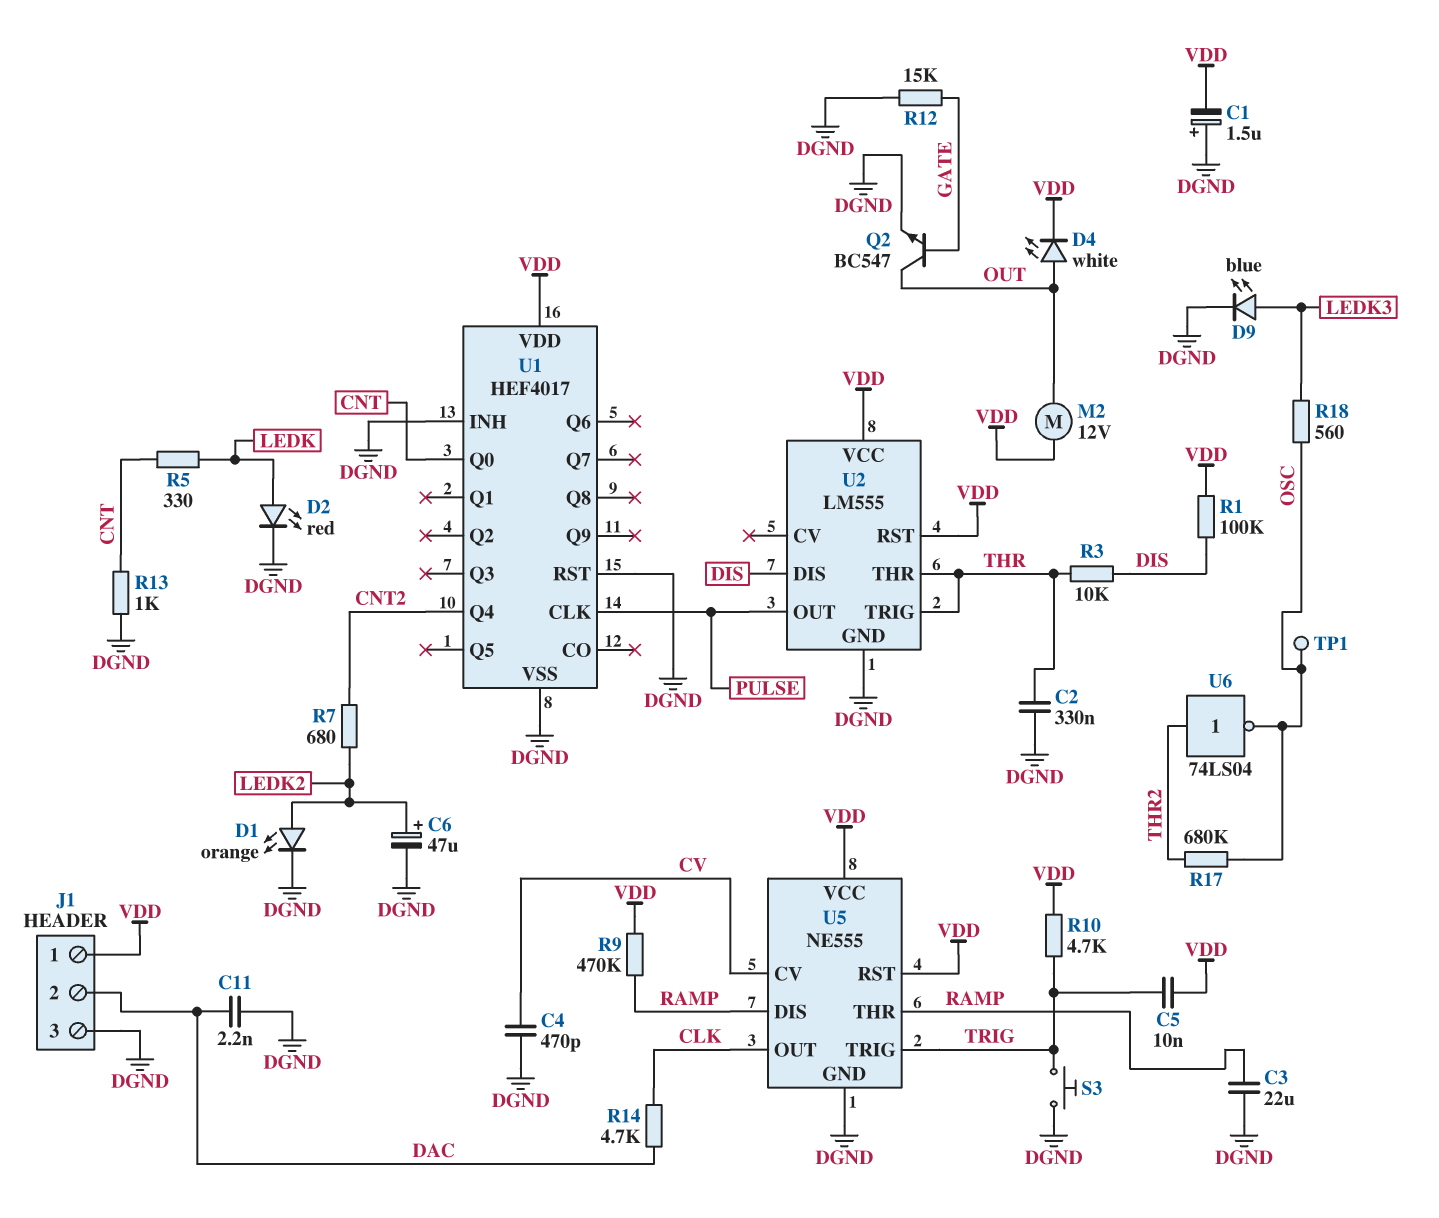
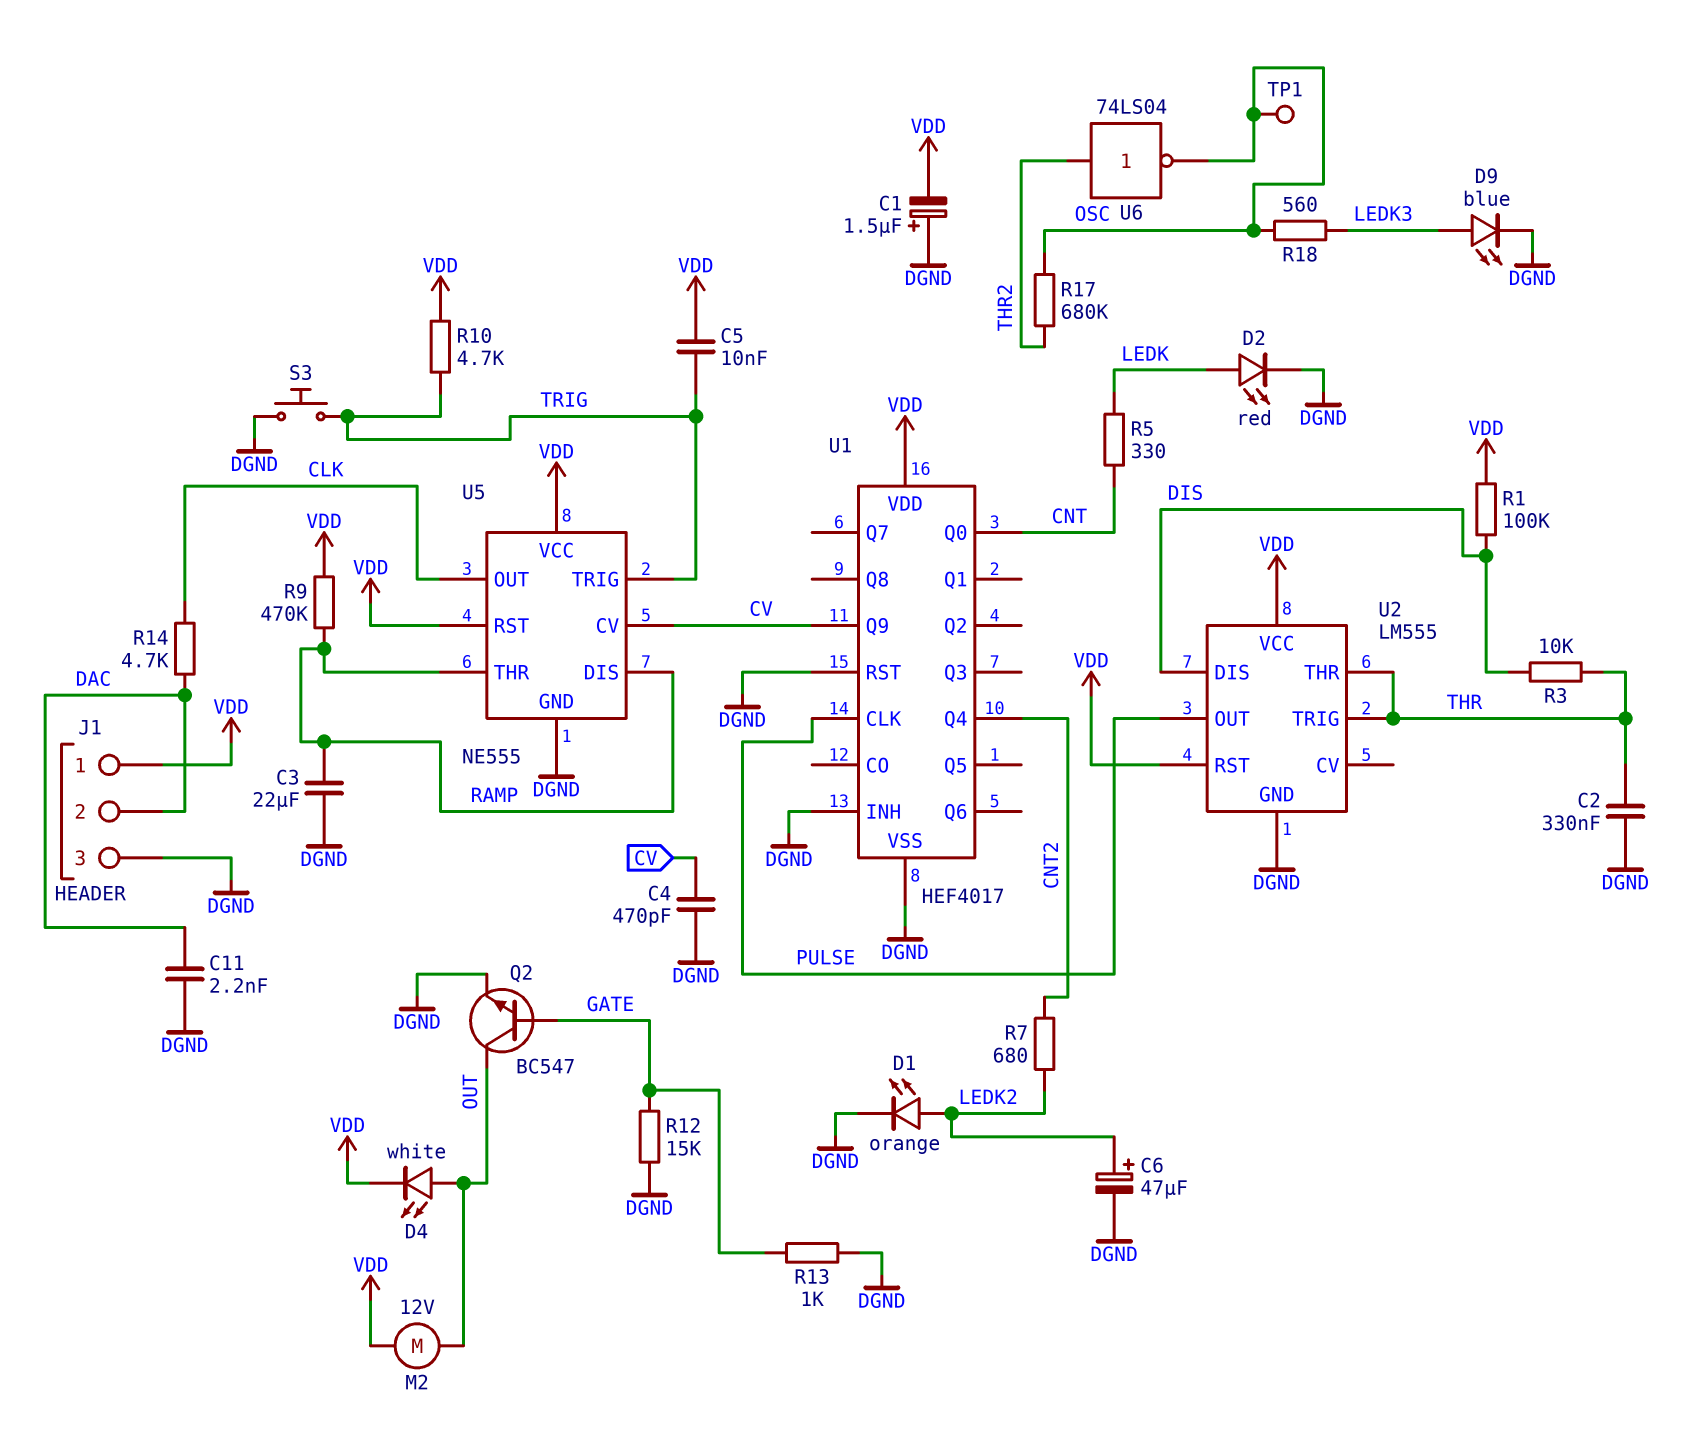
R13: 1k (CNT, DGND) -> 1k (DGND, GATE)
U1 pin Q9: none -> CV

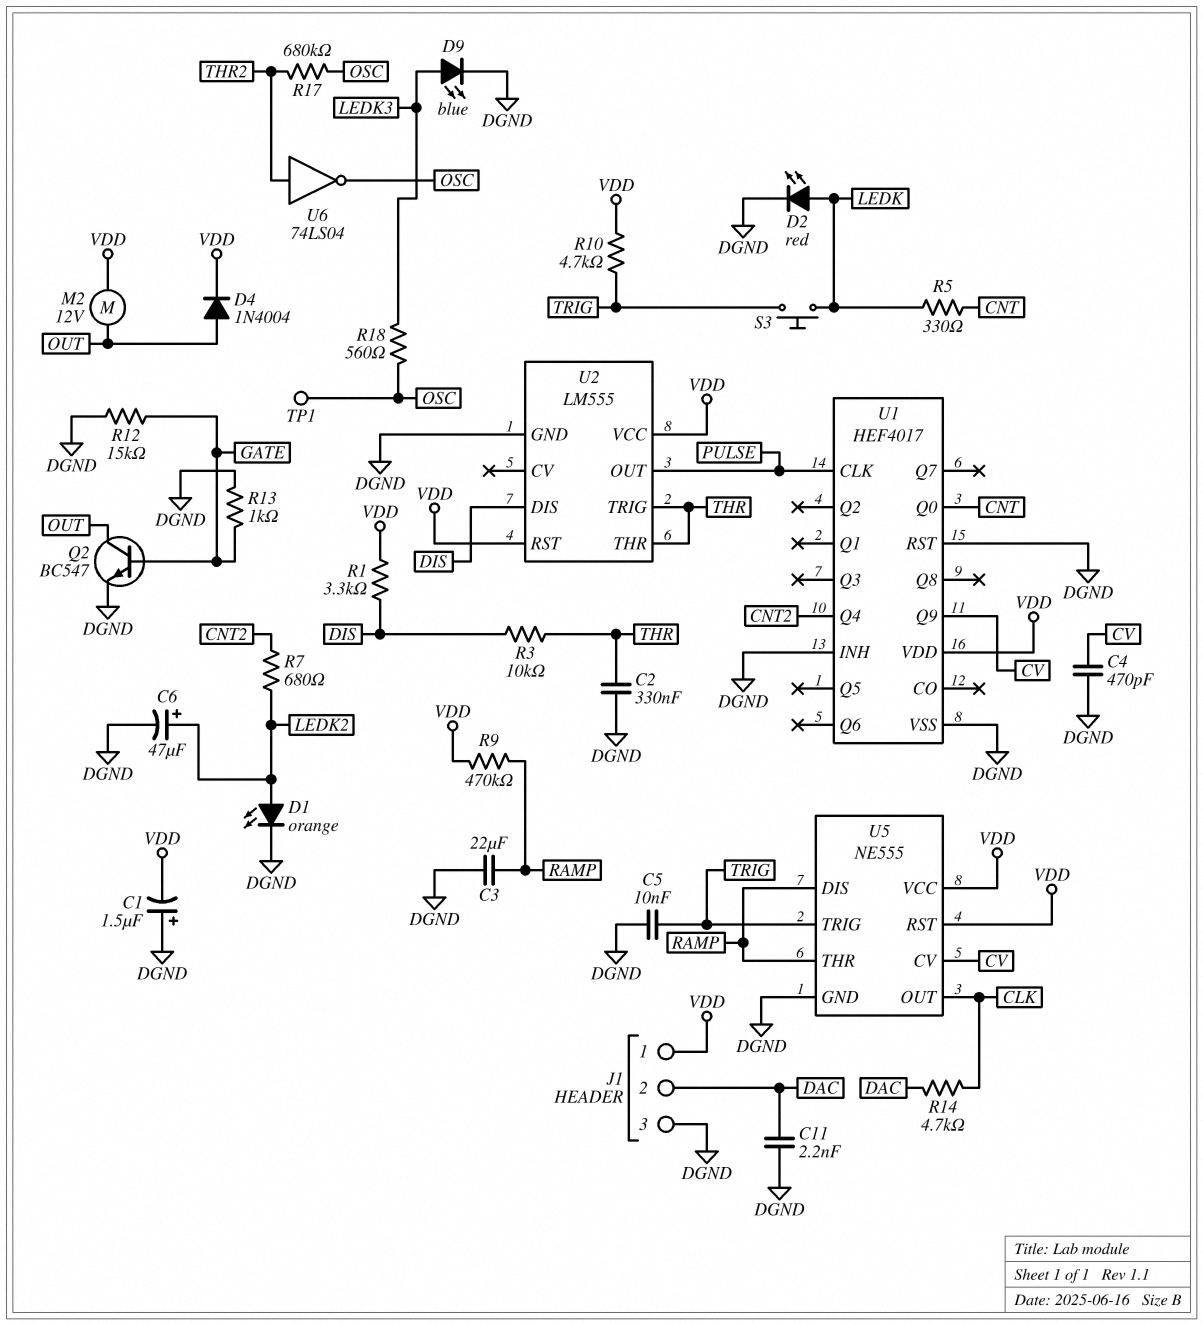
C5: 10nF (TRIG, VDD) -> 10nF (DGND, TRIG)
D4: LED white (A OUT, K VDD) -> diode 1N4004 (A OUT, K VDD)
R1: 100k (DIS, VDD) -> 3.3k (DIS, VDD)
S3: button (DGND, TRIG) -> button (LEDK, TRIG)

